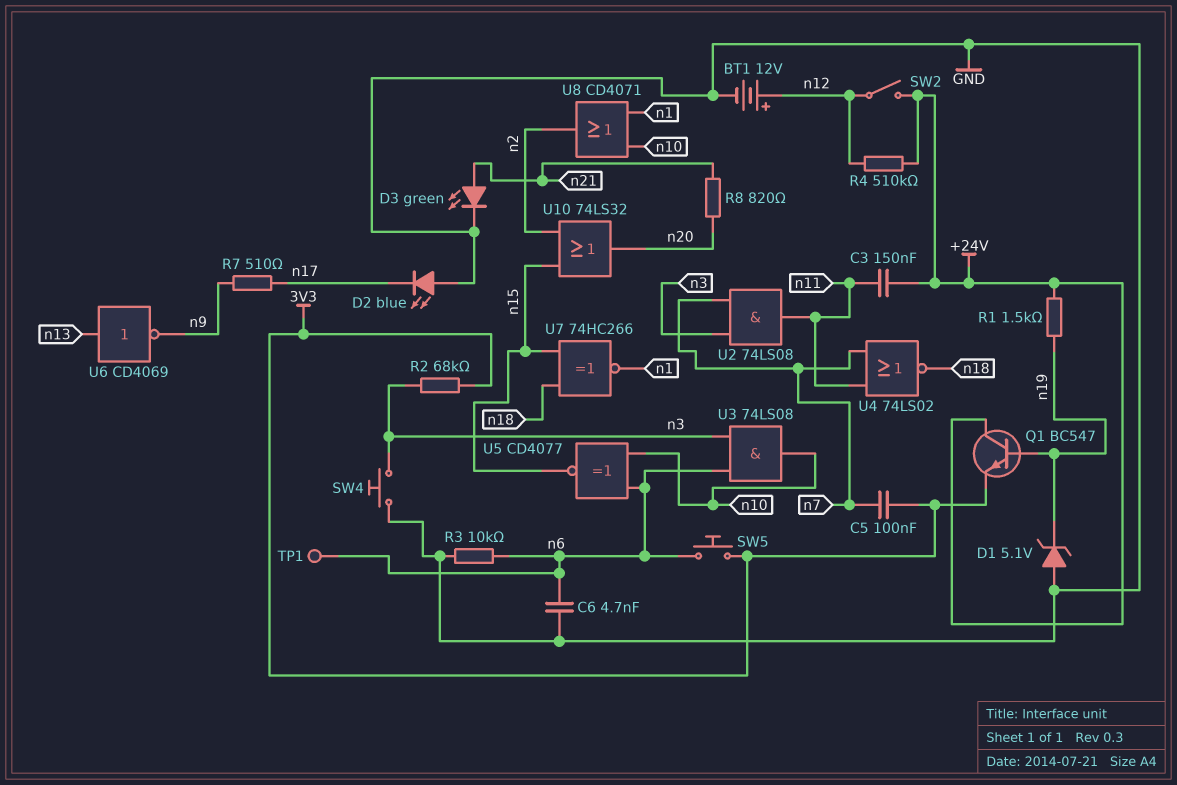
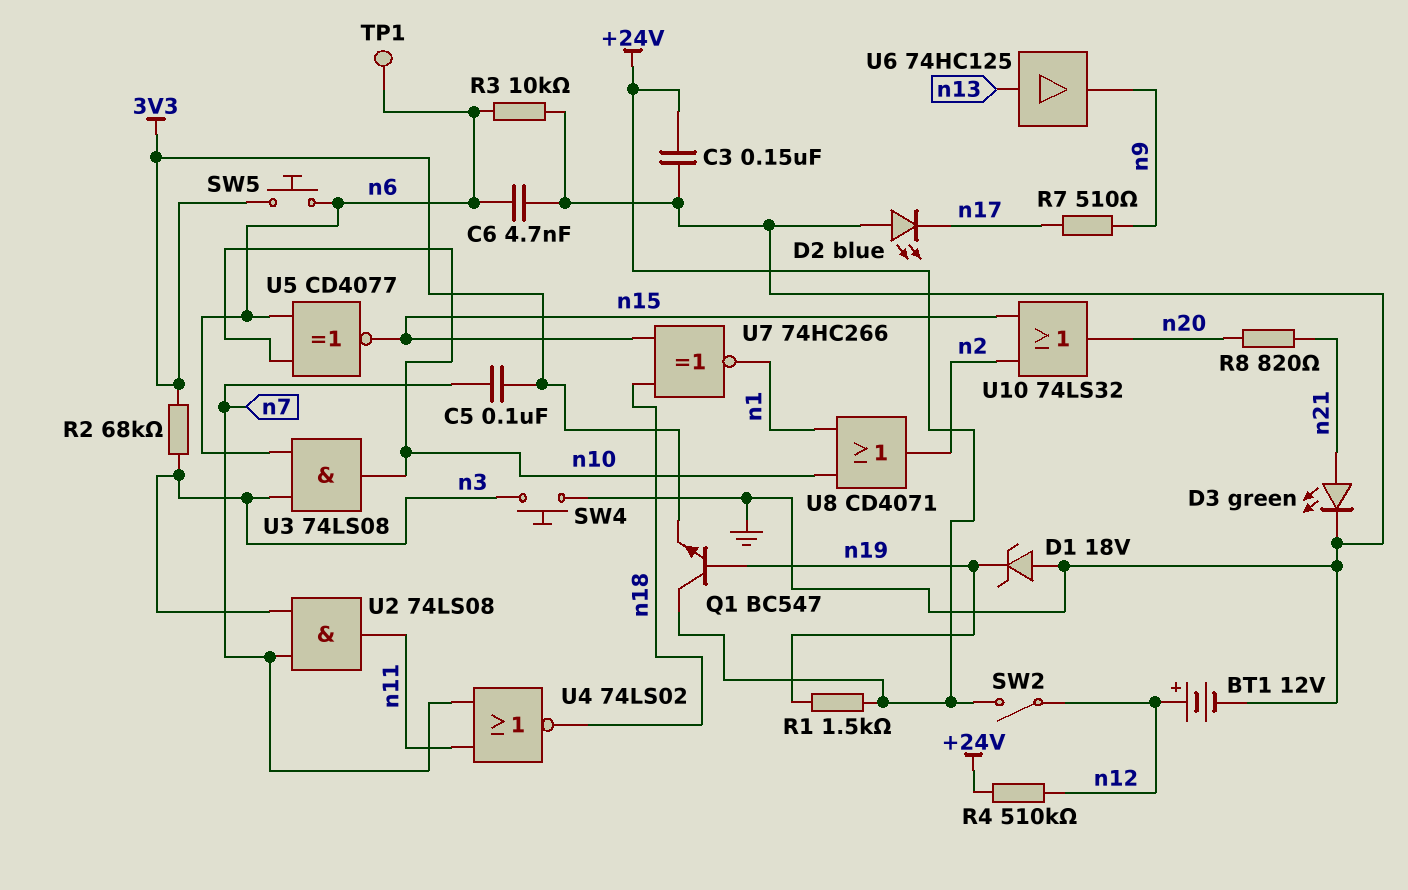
C3: 150nF (+24V, n11) -> 150nF (+24V, GND)
D1: zener 5.1V (A GND, K n19) -> zener 18V (A GND, K n19)
U6: NOT CD4069 (in n13, out n9) -> buffer 74HC125 (in n13, out n9)

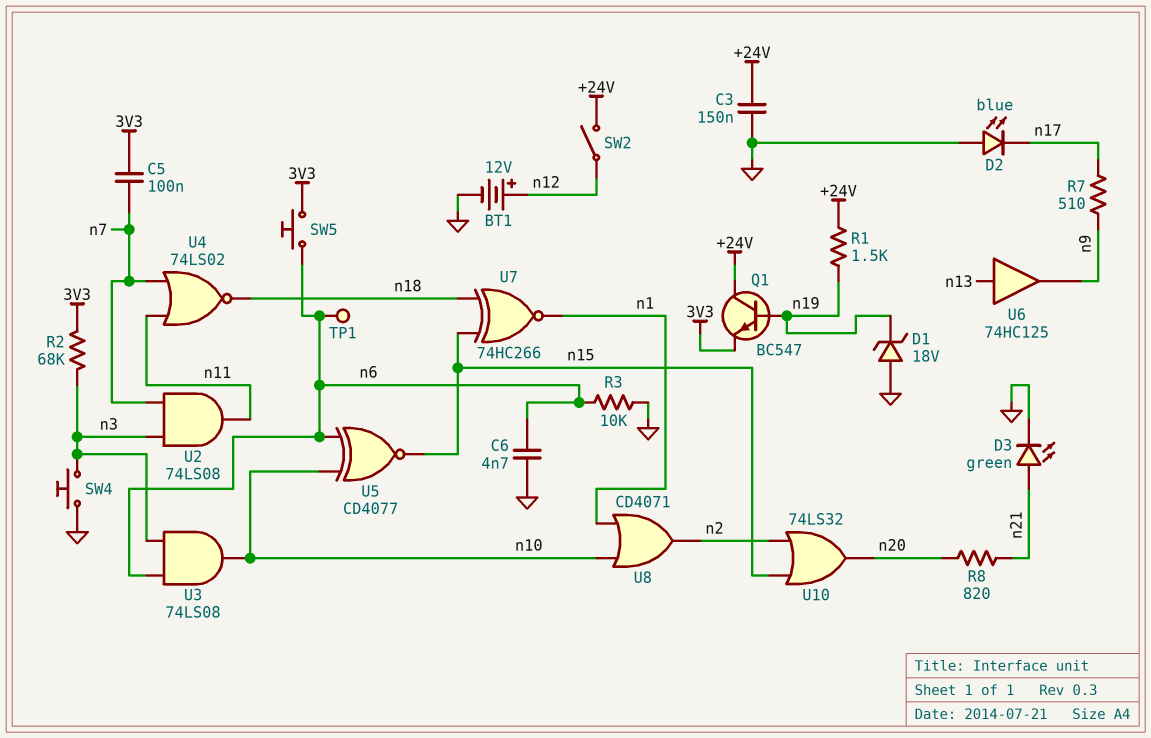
R4: 510k (+24V, n12) -> none

